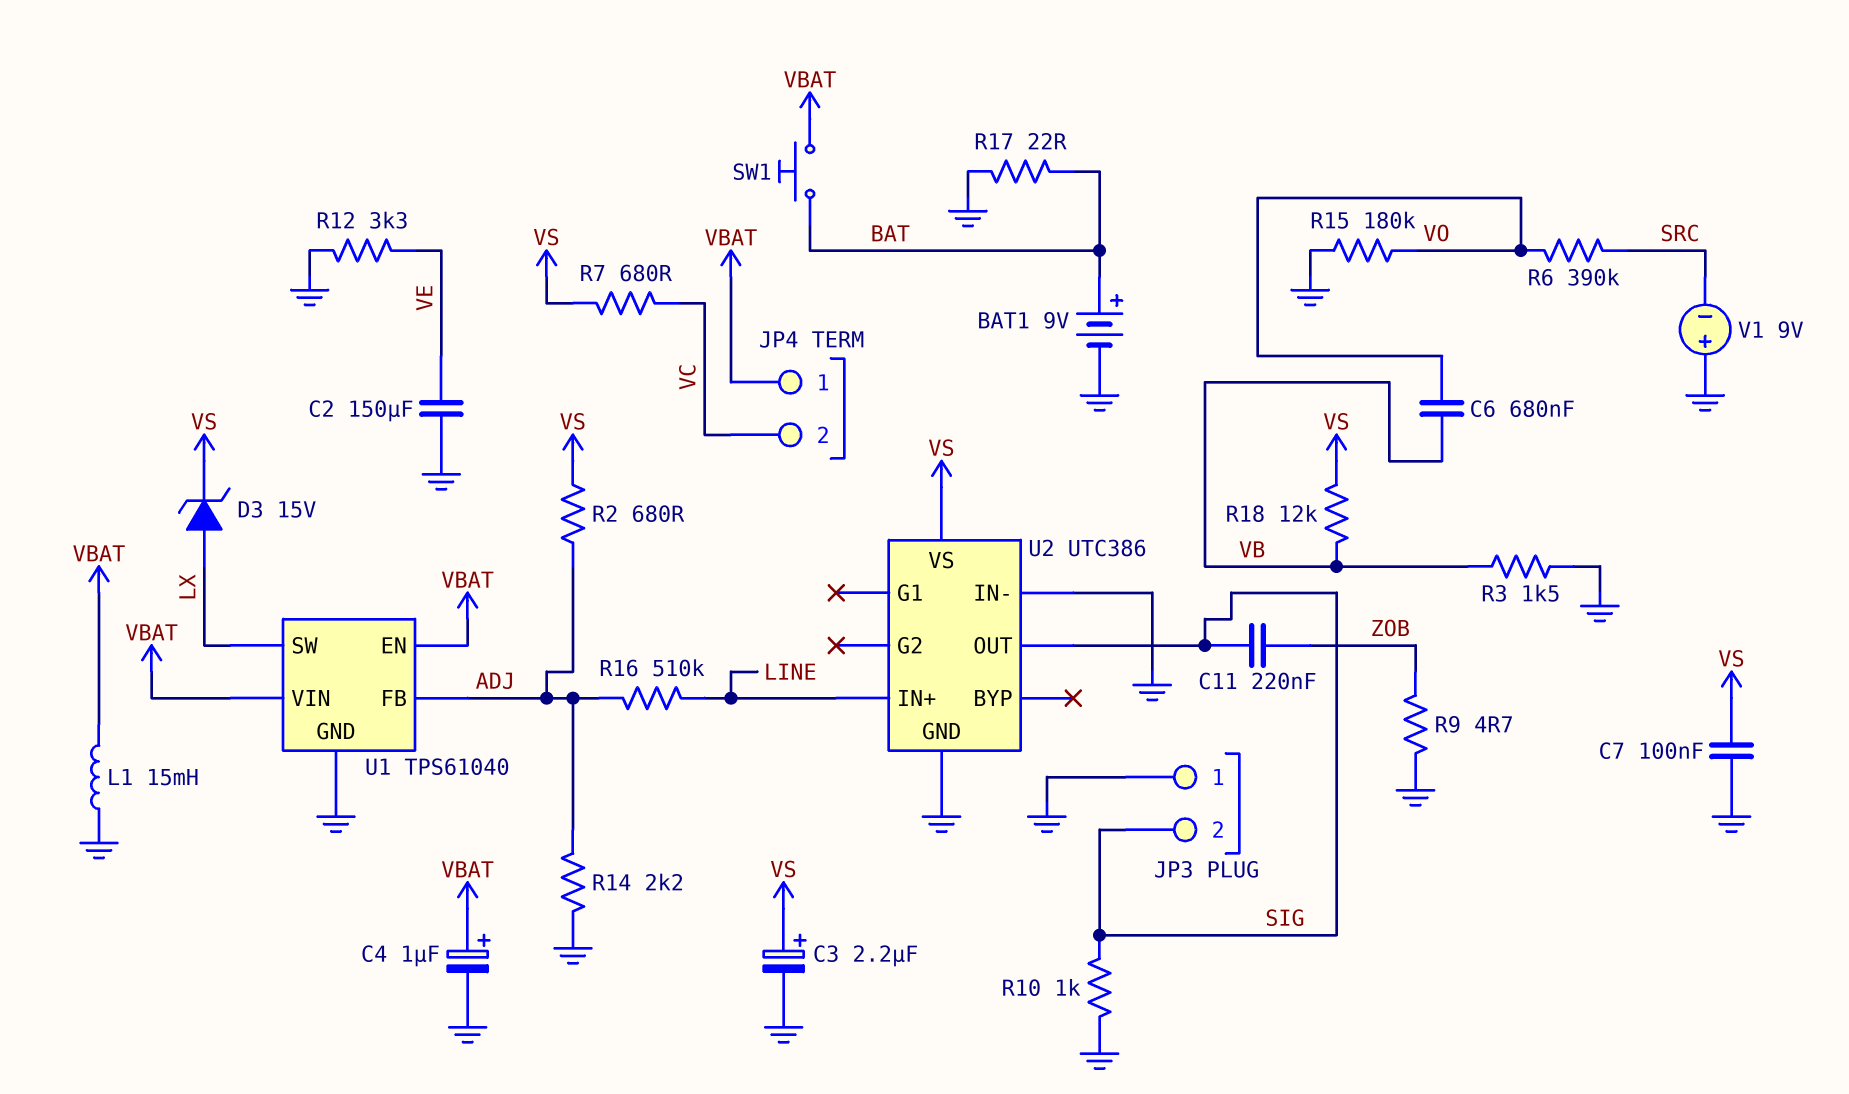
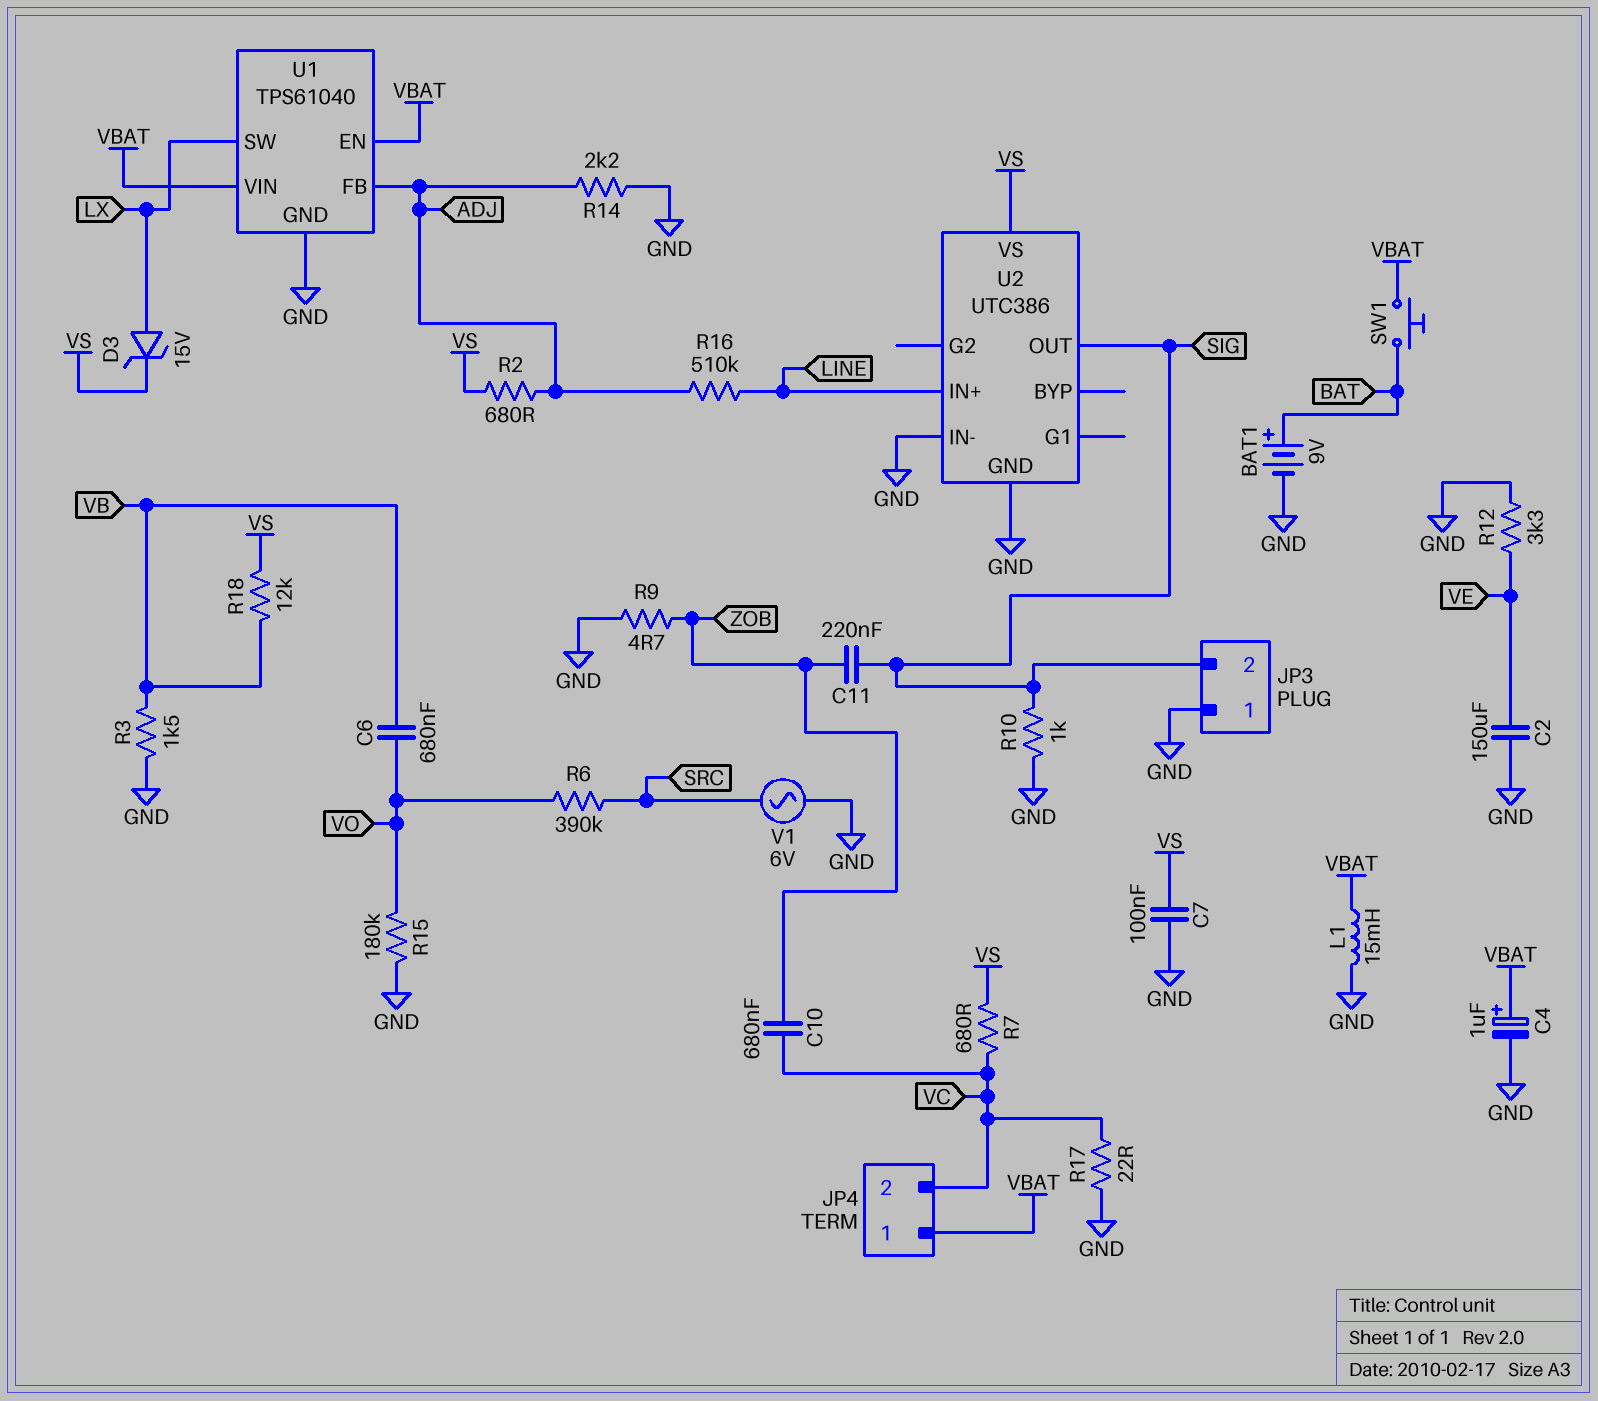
C3: 2.2uF (plus VS, minus GND) -> none
C10: none -> 680nF (VC, ZOB)
R17: 22 (BAT, GND) -> 22 (GND, VC)
V1: 9V (plus GND, minus SRC) -> AC 6V (GND, SRC)

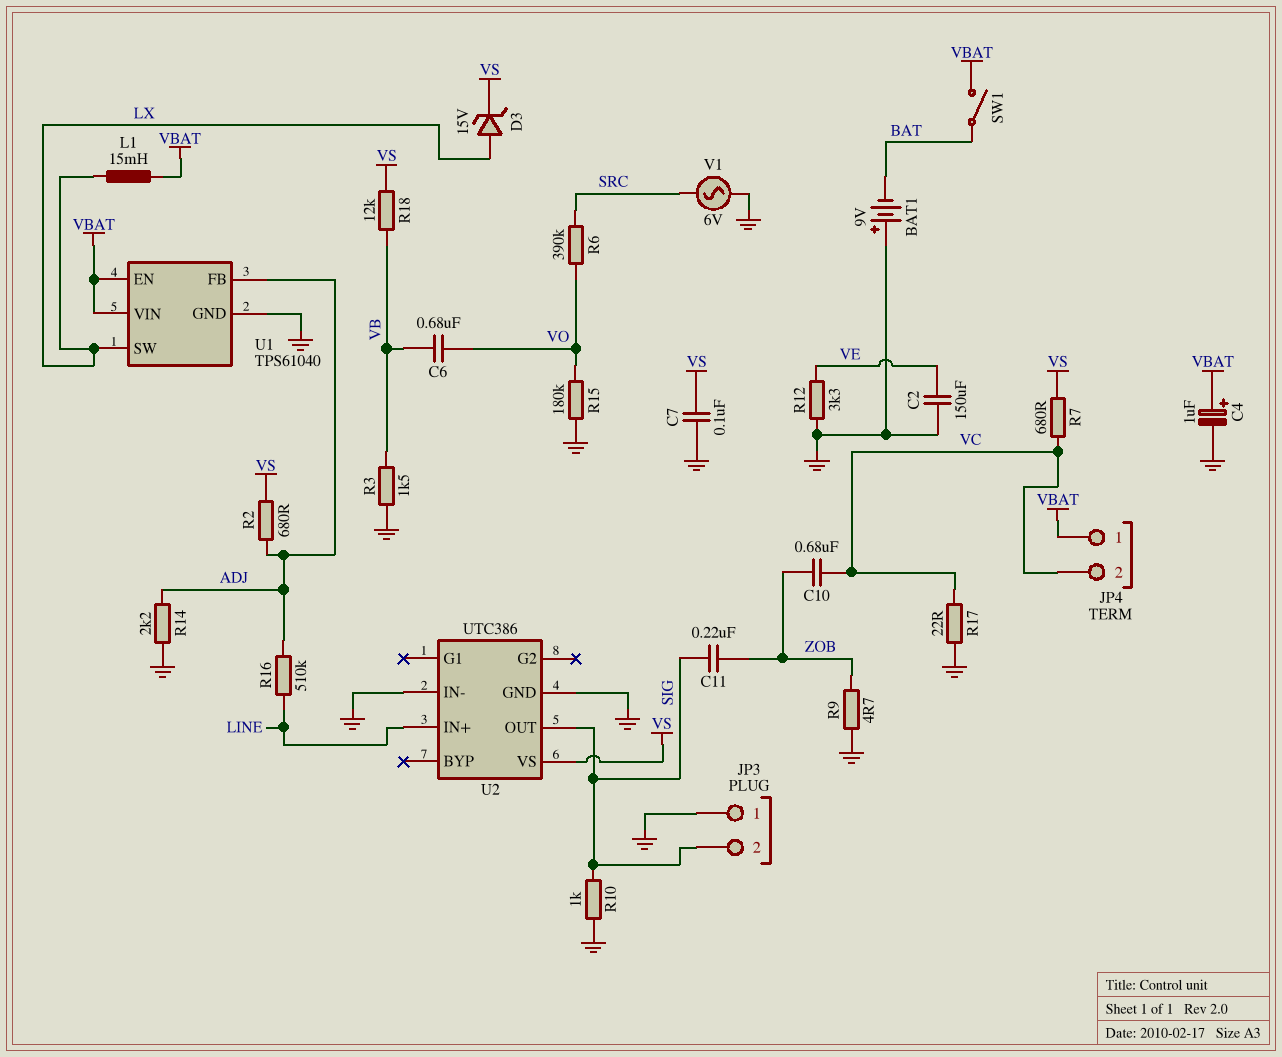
BAT1: 9V (plus BAT, minus GND) -> 9V (plus GND, minus BAT)
L1: 15mH (GND, VBAT) -> 15mH (LX, VBAT)
SW1: button (BAT, VBAT) -> switch (BAT, VBAT)

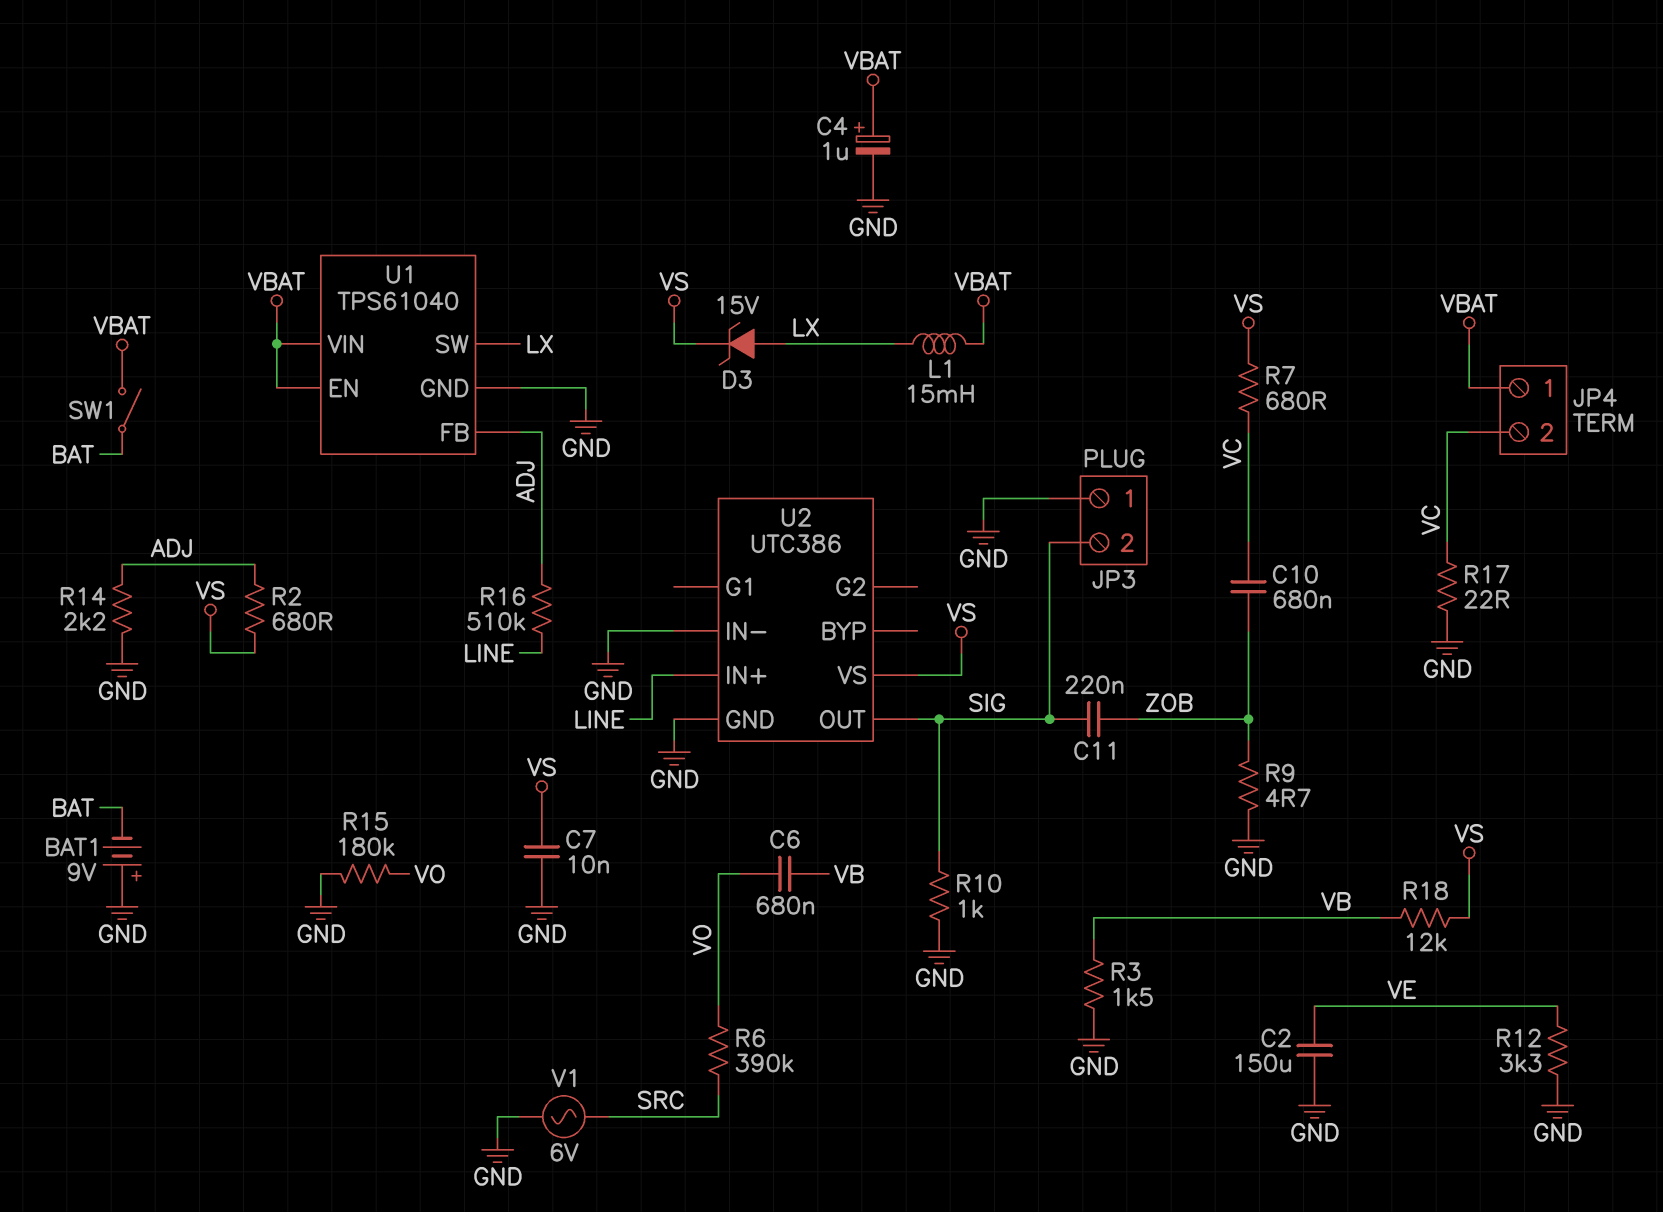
C7: 100nF (GND, VS) -> 10nF (GND, VS)

